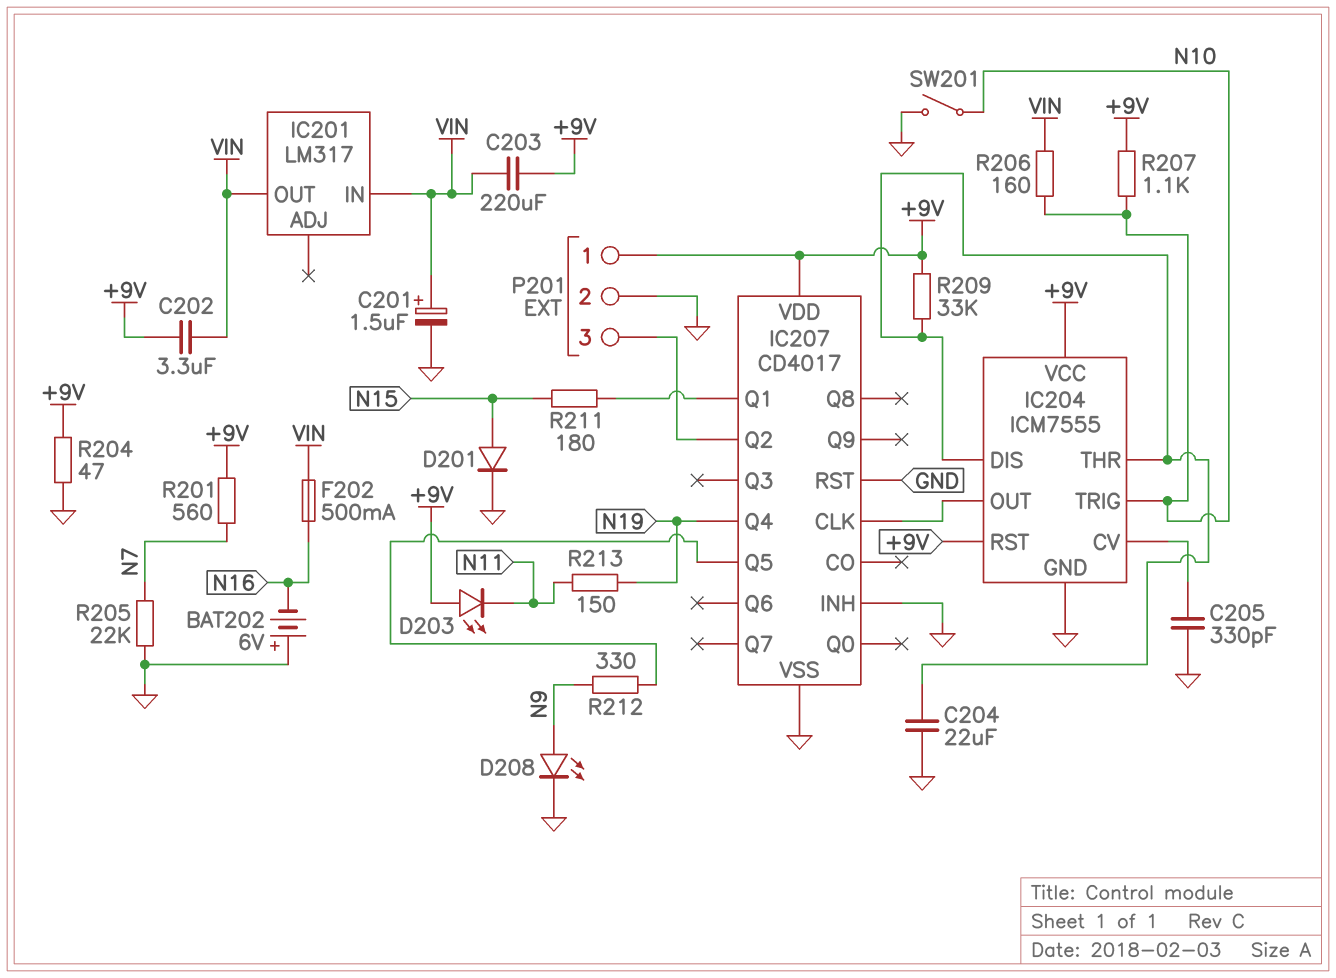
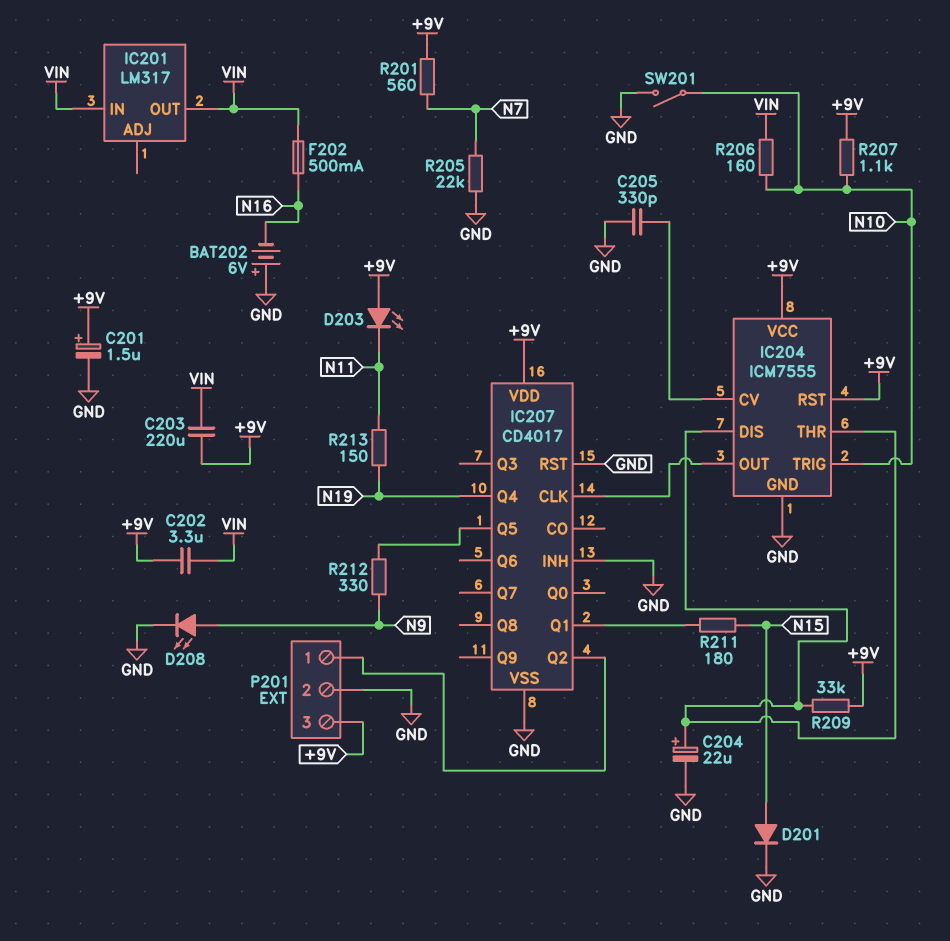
C201: 1.5uF (plus VIN, minus GND) -> 1.5uF (plus +9V, minus GND)
C204: 22uF (GND, IC204/DIS) -> 22uF (plus IC204/DIS, minus GND)
P201 pin 1: +9V -> IC207/Q2
P201 pin 3: IC207/Q2 -> +9V
R204: 47 (+9V, GND) -> none

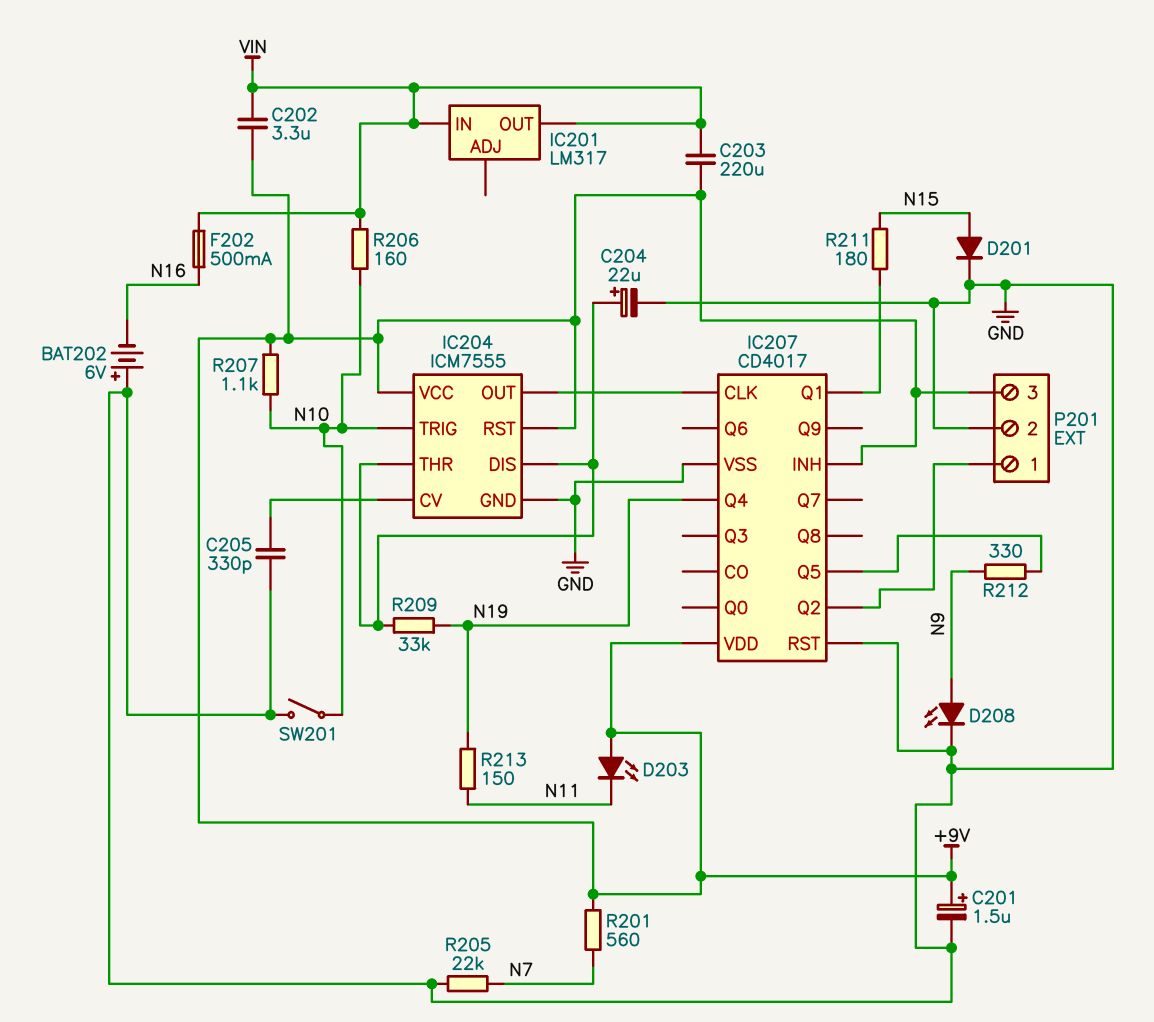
IC207 pin INH: GND -> +9V
R209: 33k (+9V, IC204/DIS) -> 33k (IC204/DIS, N19)

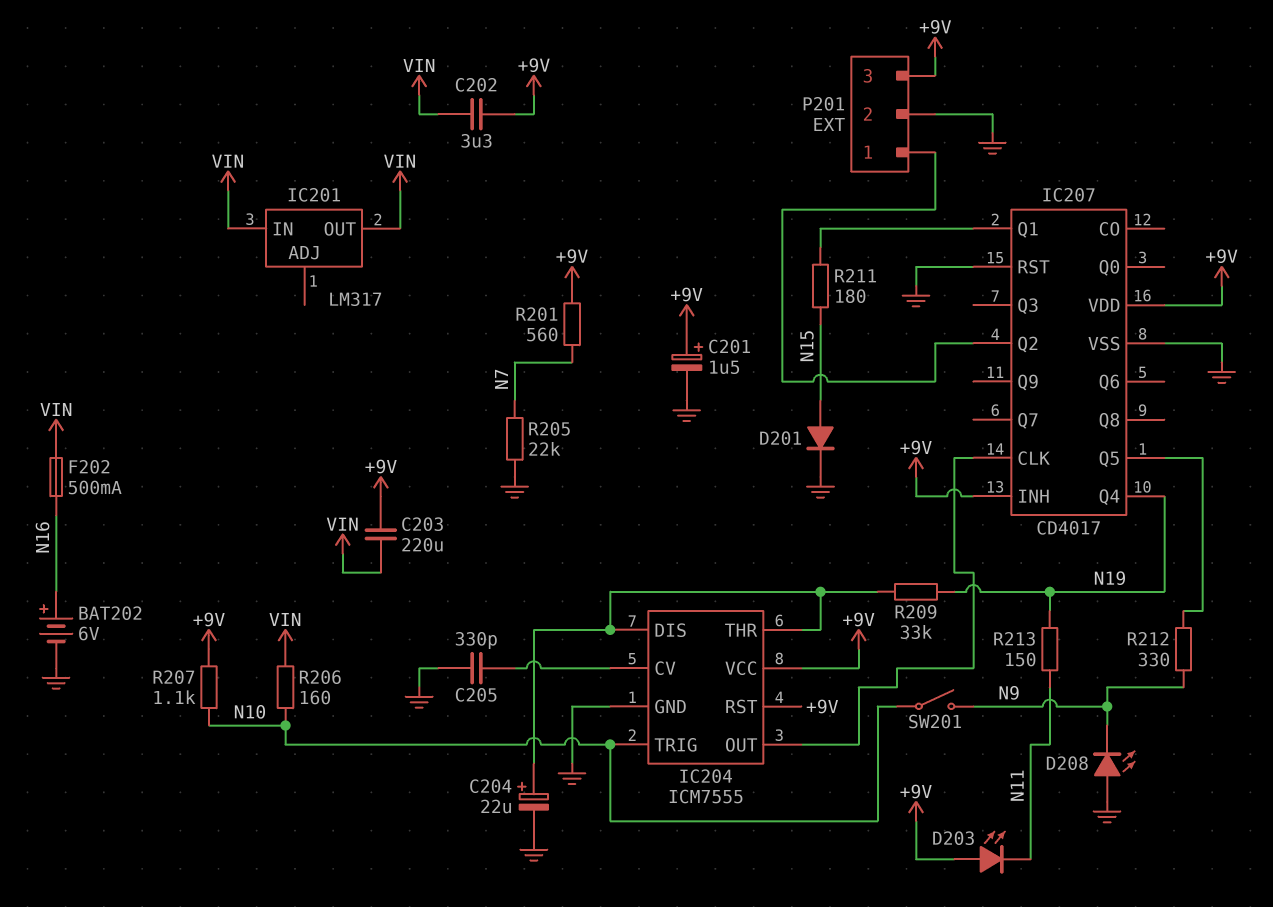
BAT202: 6V (plus GND, minus N16) -> 6V (plus N16, minus GND)
D208: LED (A N9, K GND) -> LED (A GND, K N9)
SW201: switch (GND, N10) -> switch (N9, N10)

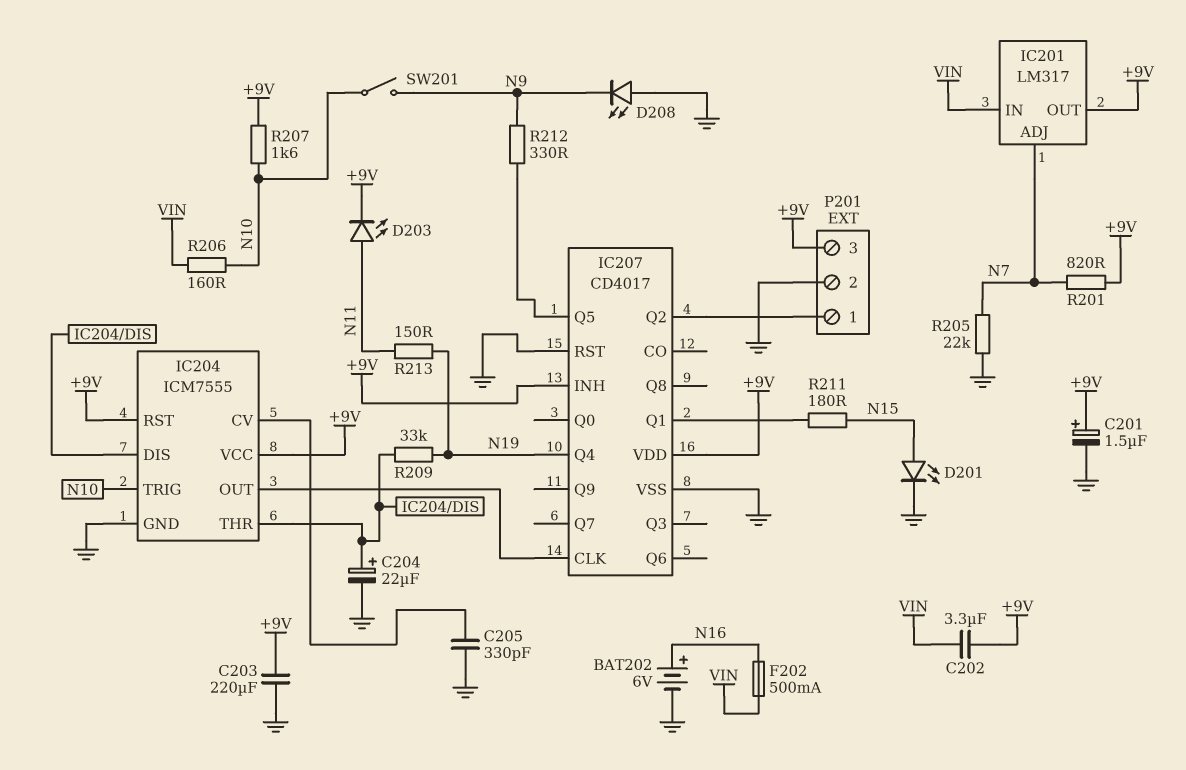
C203: 220uF (+9V, VIN) -> 220uF (+9V, GND)
D201: diode (A N15, K GND) -> LED (A N15, K GND)
D203: LED (A +9V, K N11) -> LED (A N11, K +9V)
IC201 pin ADJ: none -> N7
IC201 pin OUT: VIN -> +9V
R201: 560 (+9V, N7) -> 820 (+9V, N7)
R207: 1.1k (+9V, N10) -> 1.6k (+9V, N10)

